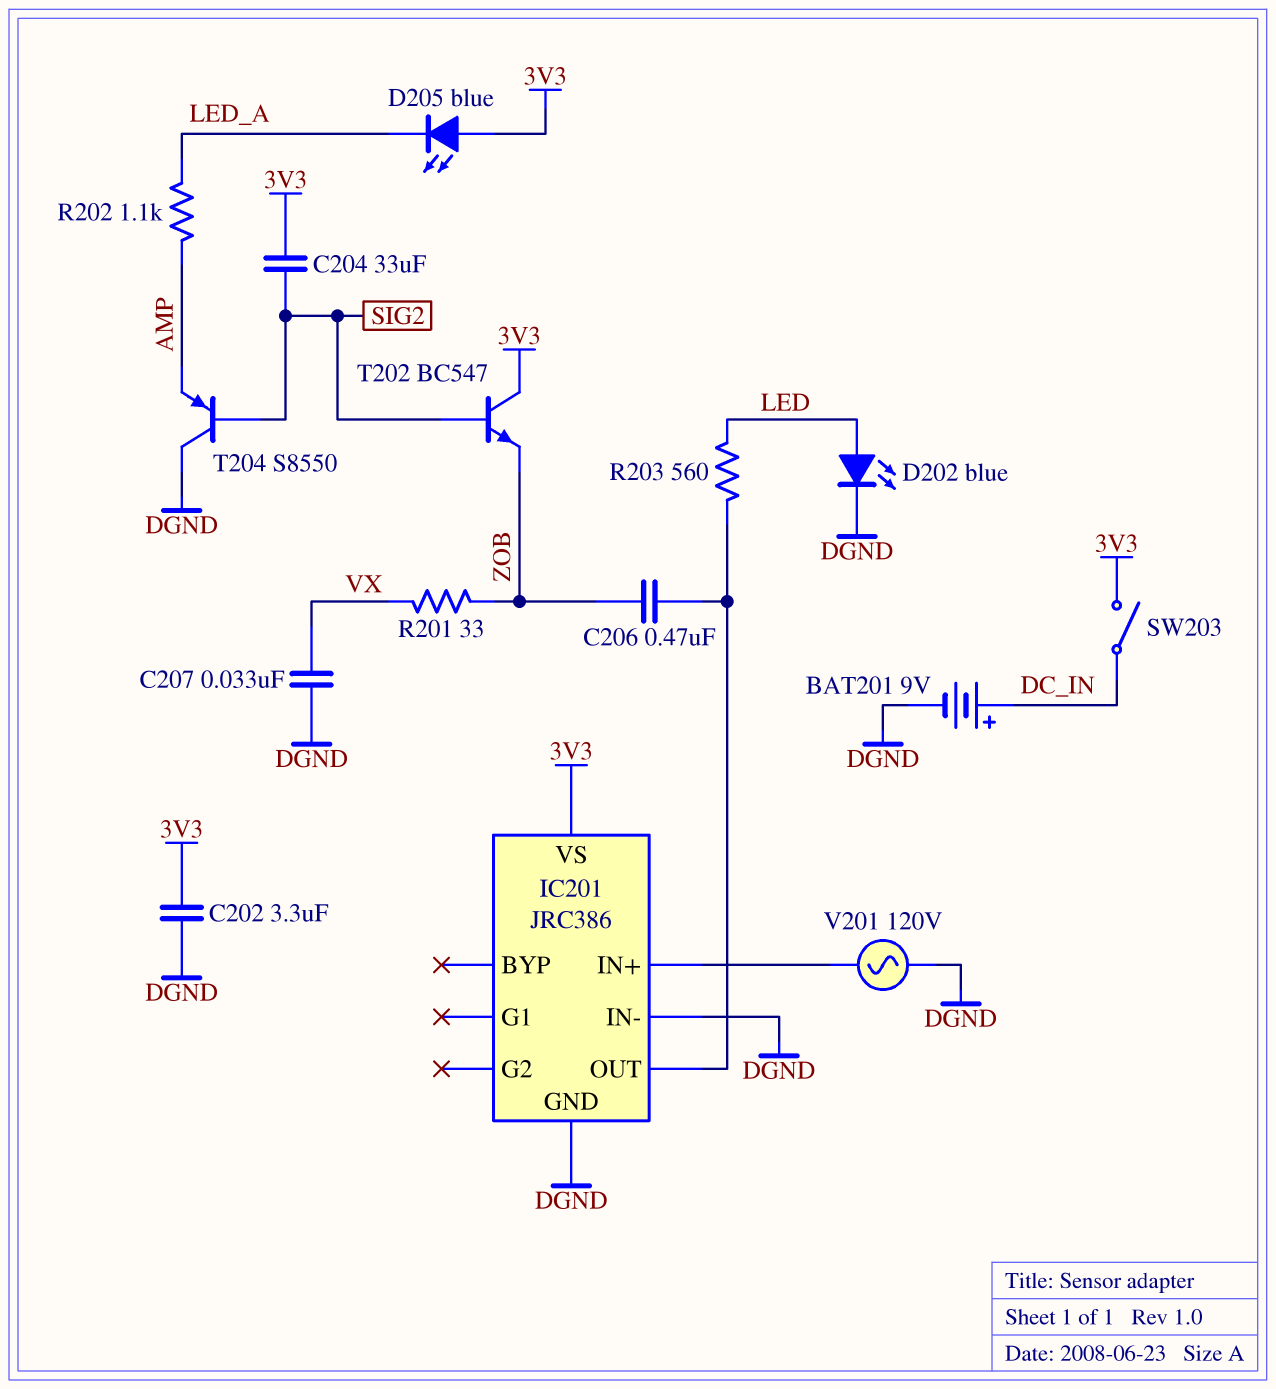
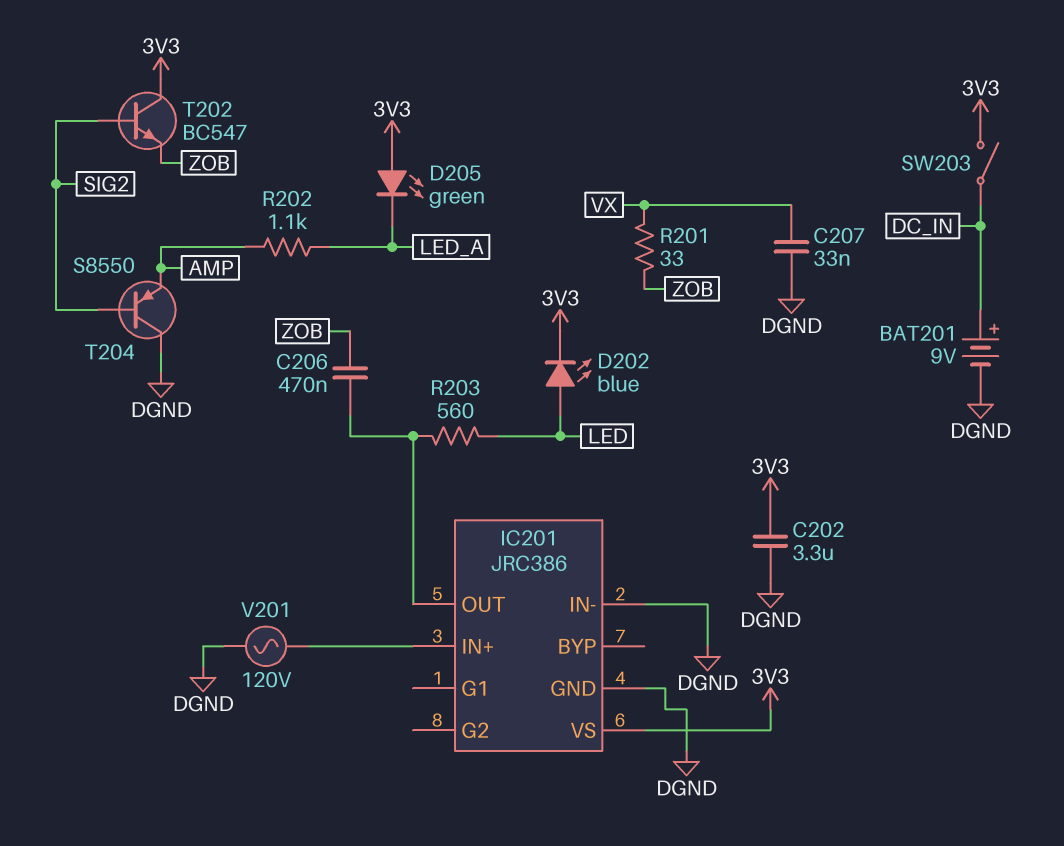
C204: 33uF (3V3, SIG2) -> none
D202: LED blue (A LED, K DGND) -> LED blue (A LED, K 3V3)
D205: LED blue (A 3V3, K LED_A) -> LED green (A 3V3, K LED_A)

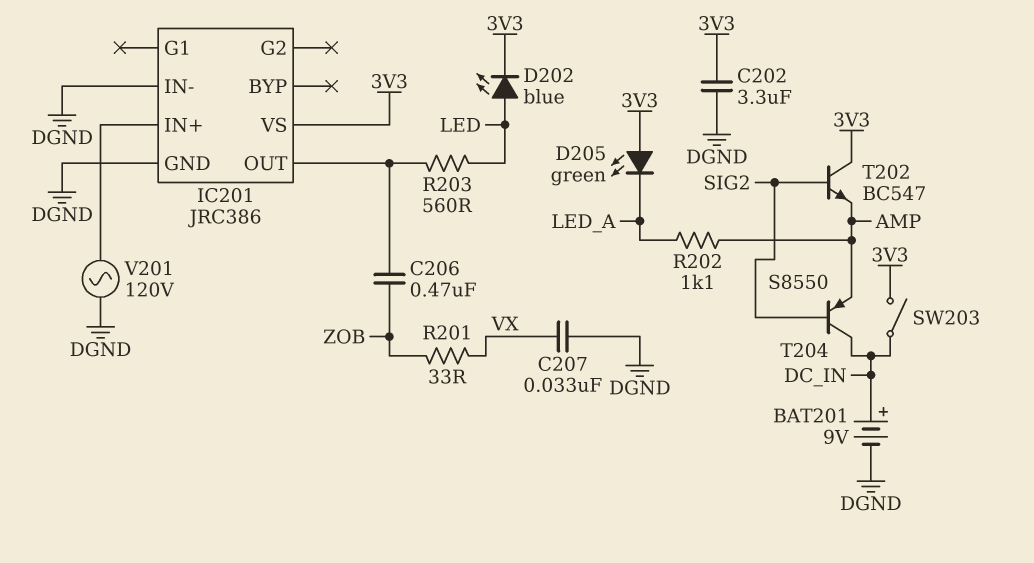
T202: NPN BC547 (B SIG2, C 3V3, E ZOB) -> NPN BC547 (B SIG2, C 3V3, E AMP)
T204: PNP S8550 (B SIG2, C DGND, E AMP) -> PNP S8550 (B SIG2, C DC_IN, E AMP)

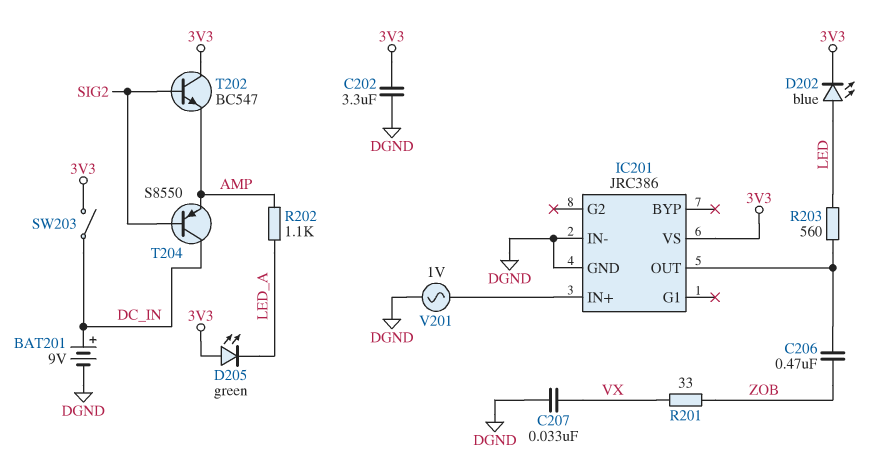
V201: AC 120V (DGND, IC201/IN+) -> AC 1V (DGND, IC201/IN+)

